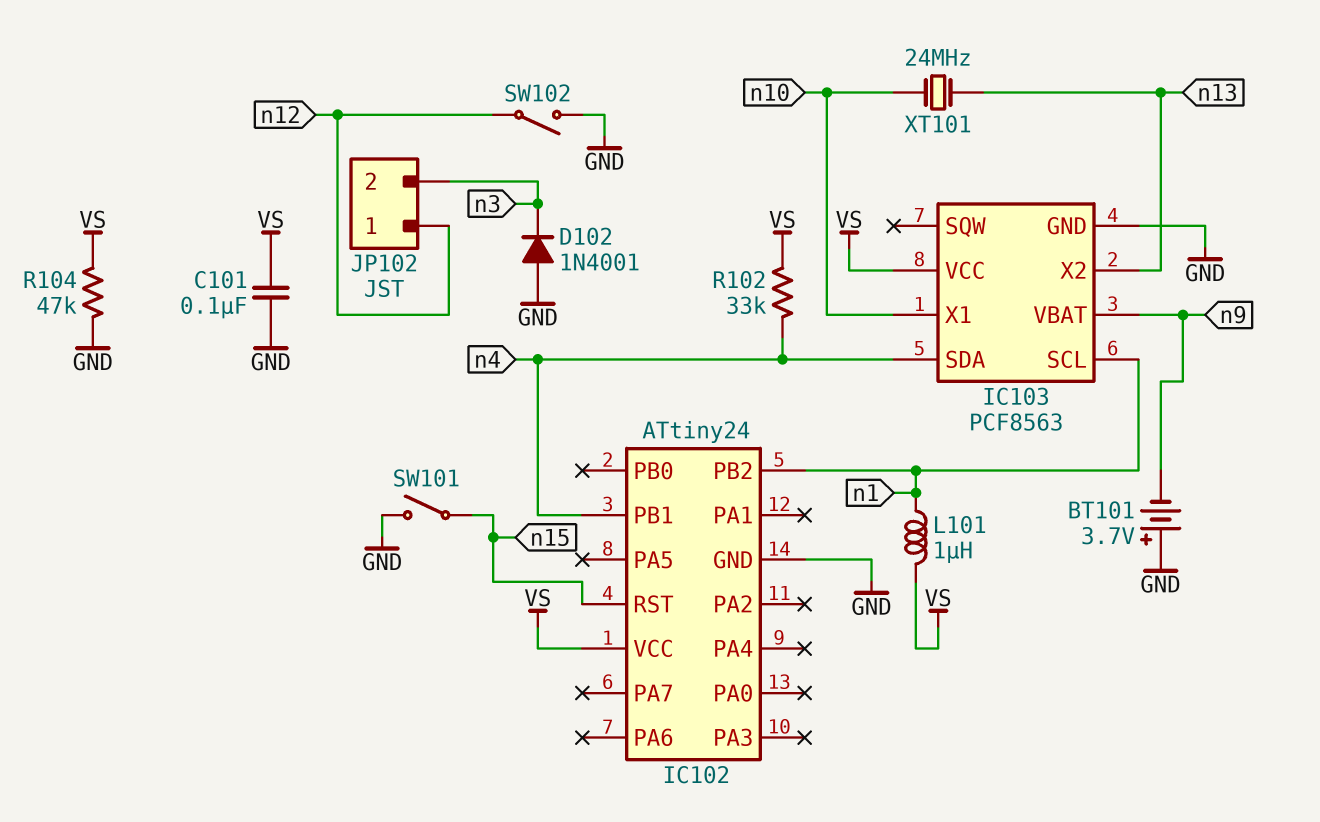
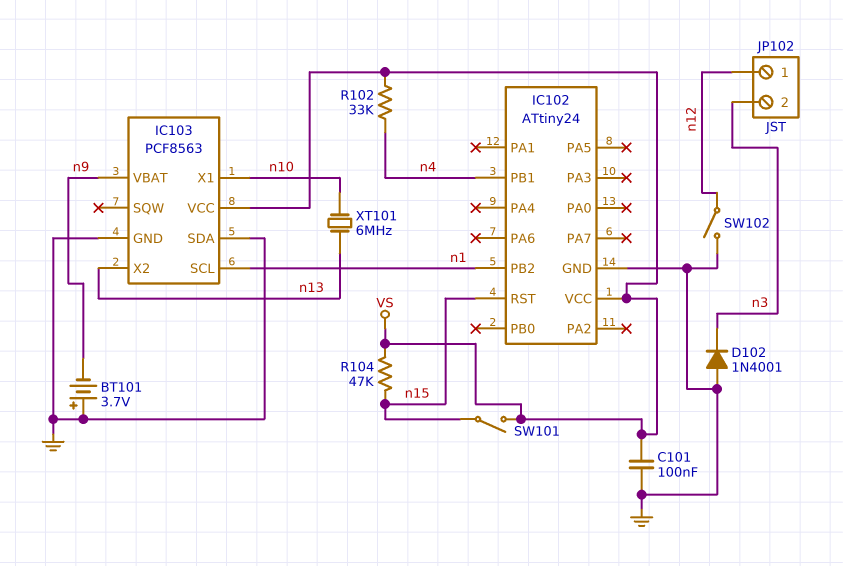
IC103 pin SDA: n4 -> GND
L101: 1uH (VS, n1) -> none
R104: 47k (GND, VS) -> 47k (VS, n15)
SW101: switch (GND, n15) -> switch (VS, n15)
XT101: 24MHz (n10, n13) -> 6MHz (n10, n13)

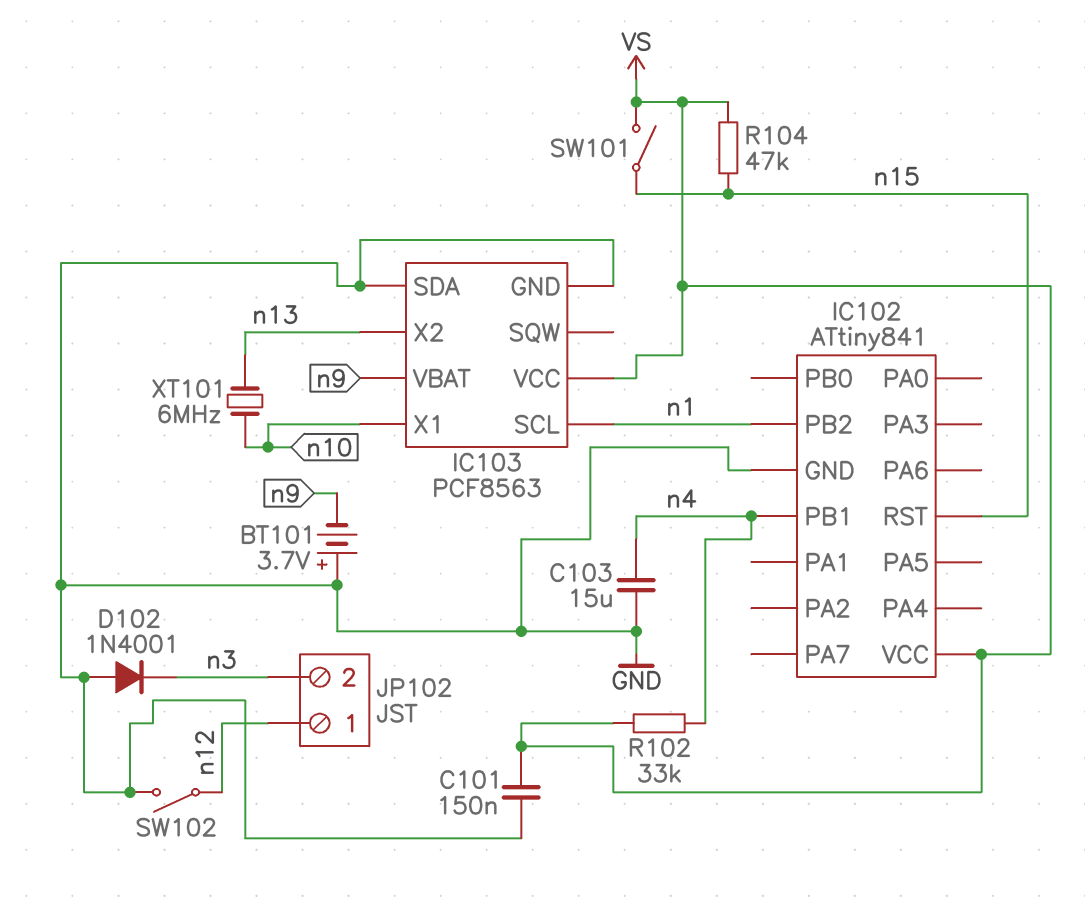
C101: 100nF (GND, VS) -> 150nF (GND, VS)
C103: none -> 15uF (GND, n4)
IC102: ATtiny24 -> ATtiny841

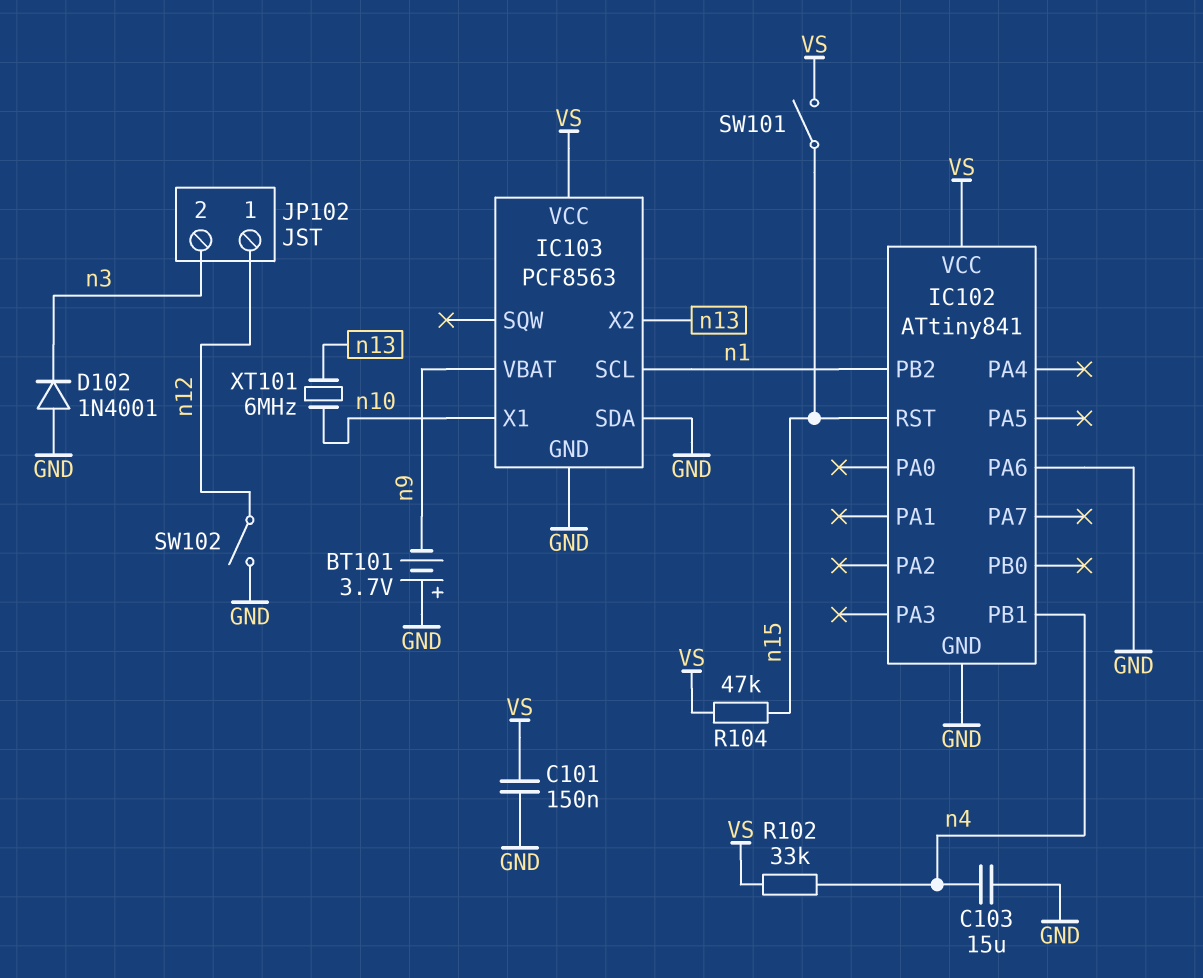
IC102 pin PA6: none -> GND

